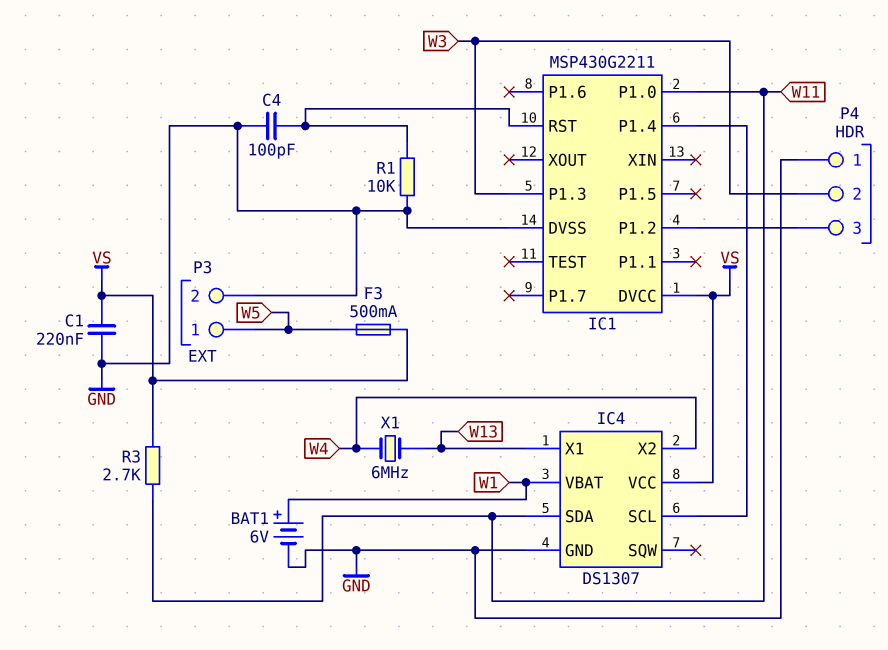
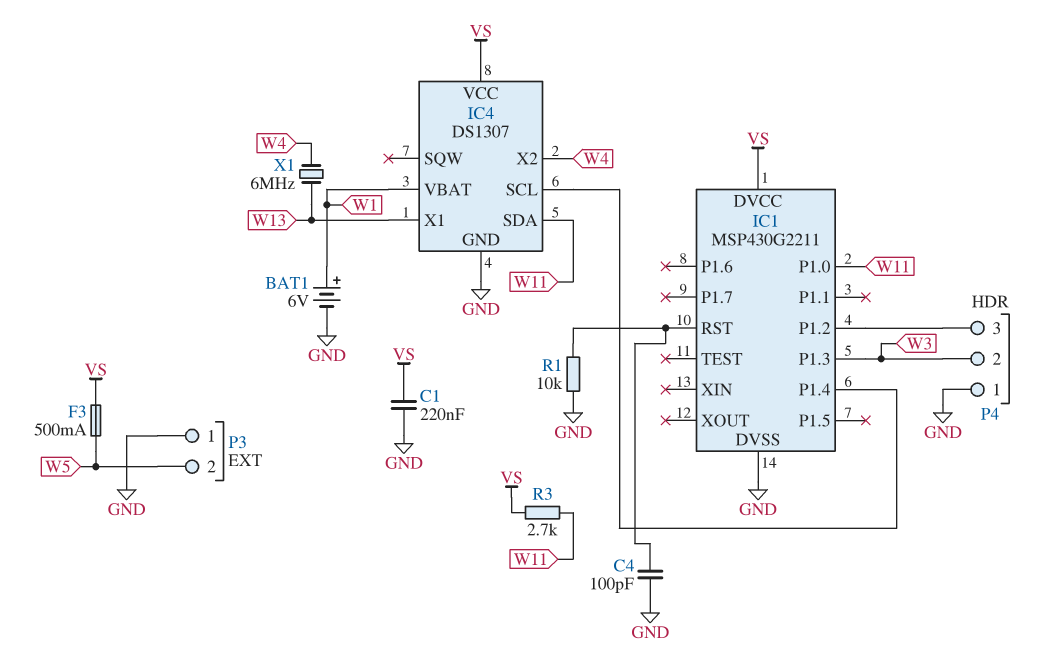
P3 pin 1: W5 -> GND
P3 pin 2: GND -> W5

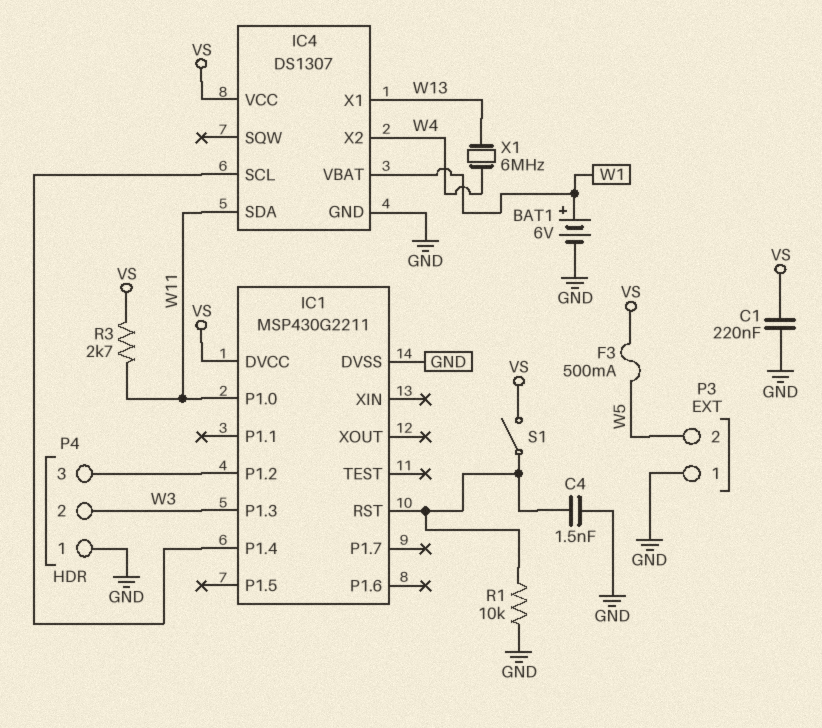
C4: 100pF (GND, IC1/RST) -> 1.5nF (GND, IC1/RST)
S1: none -> switch (IC1/RST, VS)

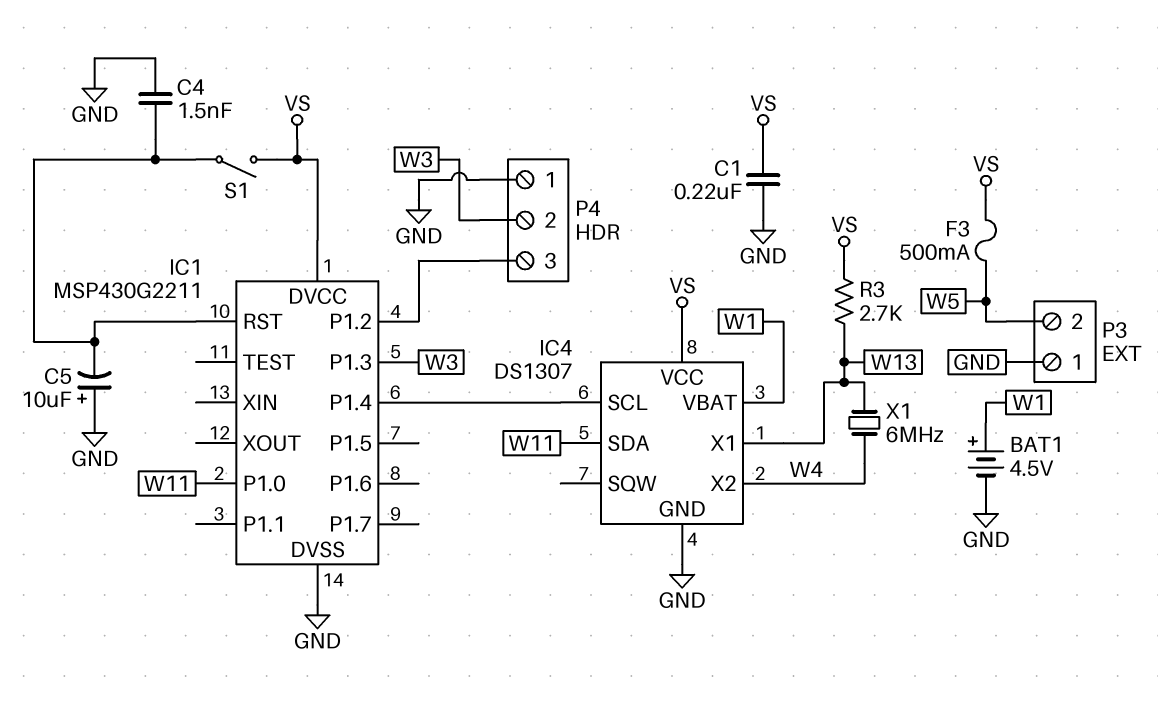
BAT1: 6V (plus W1, minus GND) -> 4.5V (plus W1, minus GND)
C5: none -> 10uF (plus GND, minus IC1/RST)
R1: 10k (GND, IC1/RST) -> none
R3: 2.7k (VS, W11) -> 2.7k (VS, W13)

